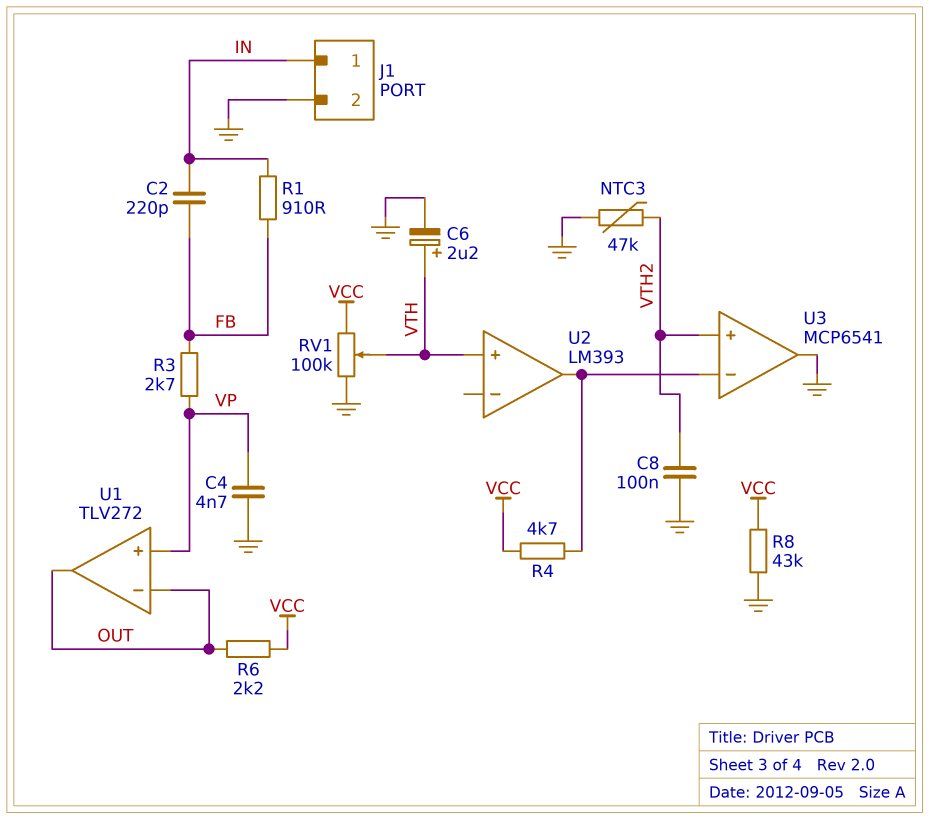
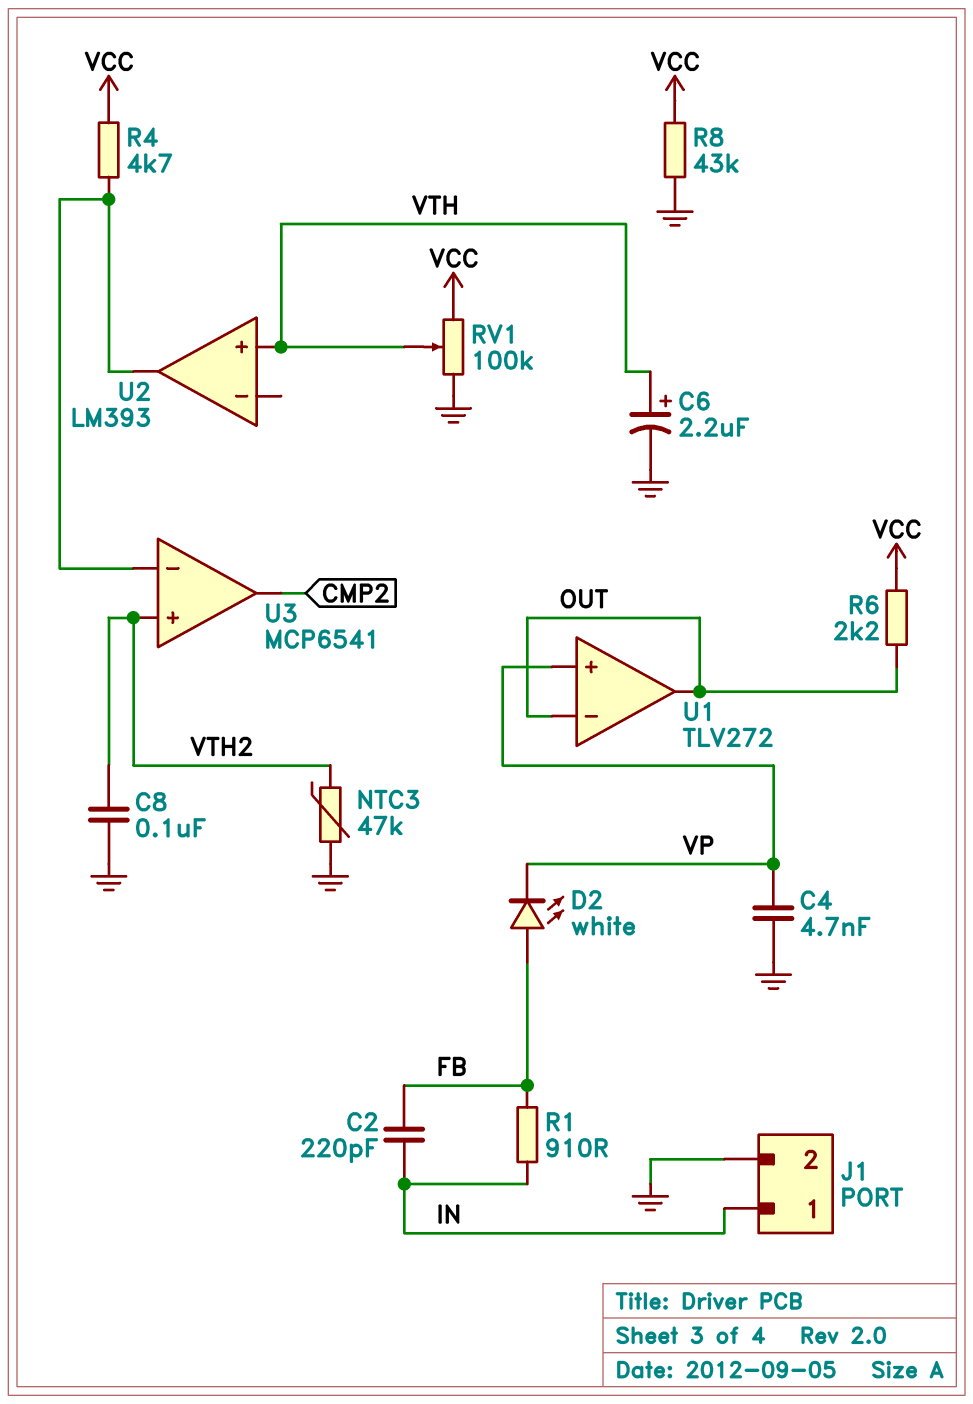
D2: none -> LED white (A FB, K VP)
R3: 2.7k (FB, VP) -> none
U3 pin out: GND -> CMP2

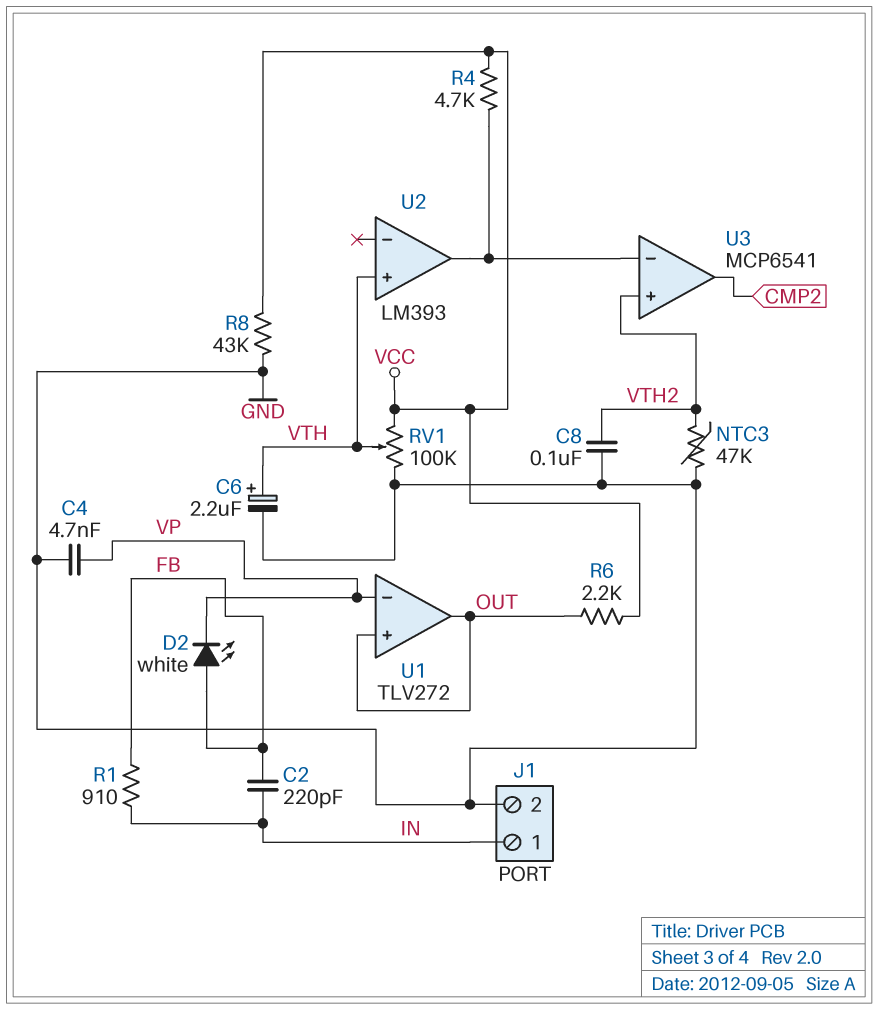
U1 pin in+: VP -> OUT
U1 pin in-: OUT -> VP

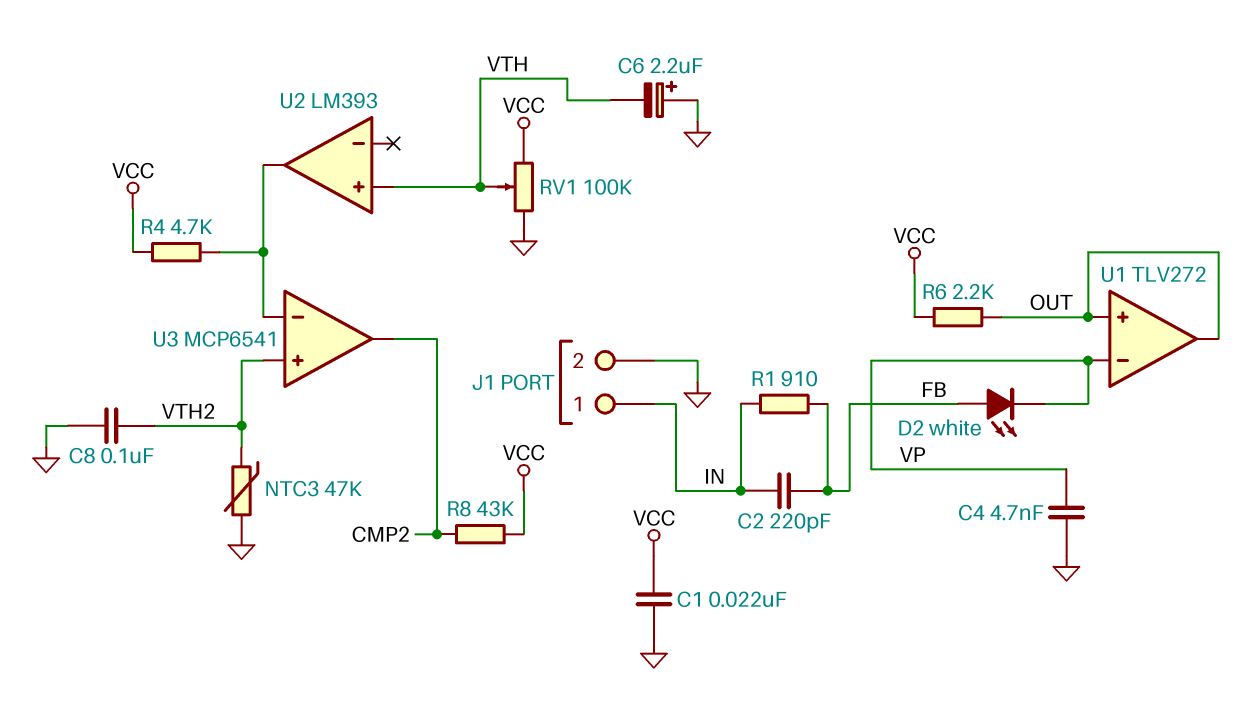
C1: none -> 22nF (GND, VCC)
C6: 2.2uF (plus VTH, minus GND) -> 2.2uF (plus GND, minus VTH)
R8: 43k (GND, VCC) -> 43k (CMP2, VCC)

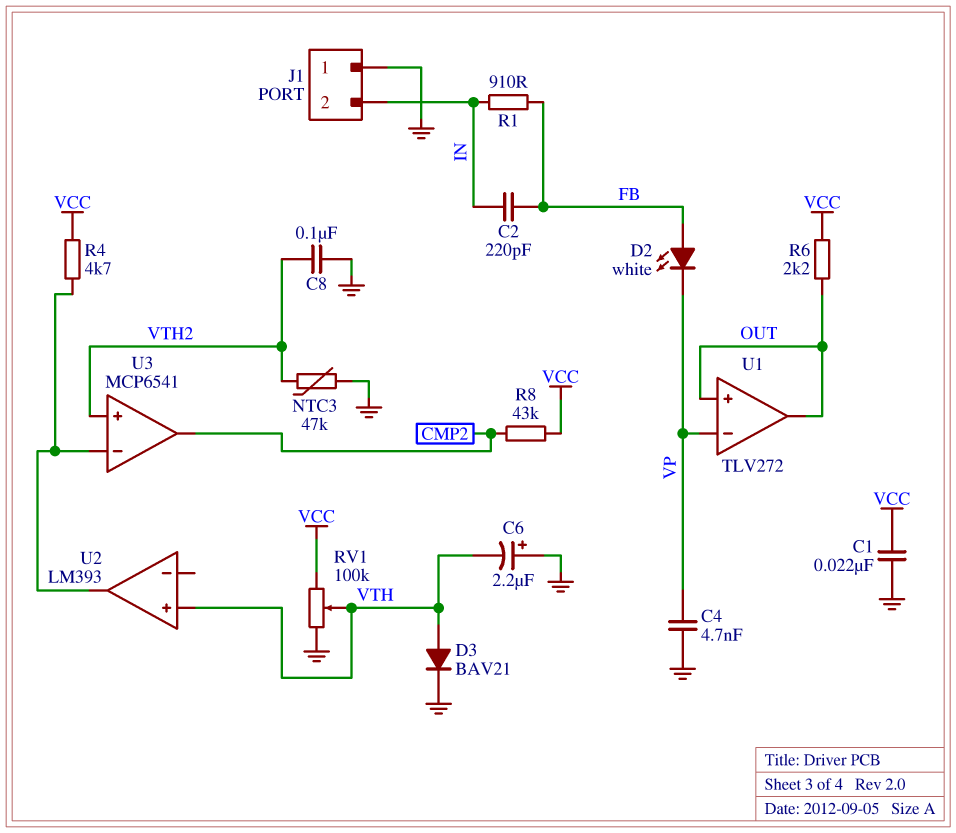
D3: none -> diode BAV21 (A VTH, K GND)
J1 pin 1: IN -> GND
J1 pin 2: GND -> IN

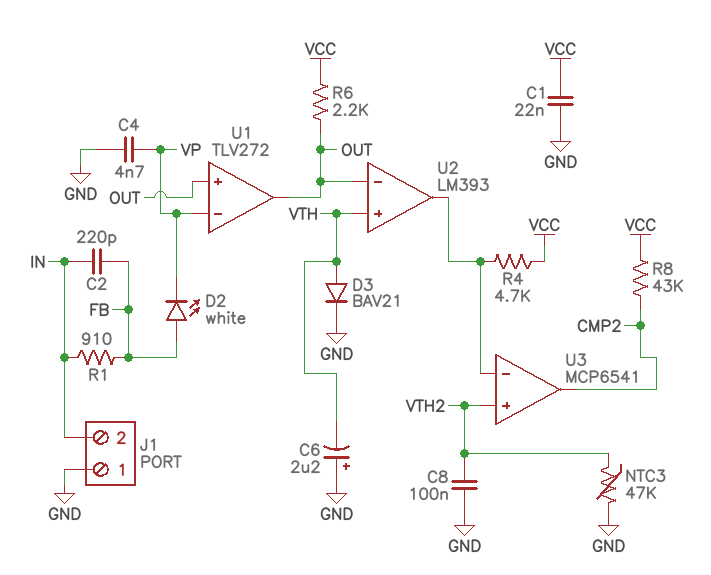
RV1: 100k (GND, VCC, wiper VTH) -> none
U2 pin in-: none -> OUT

